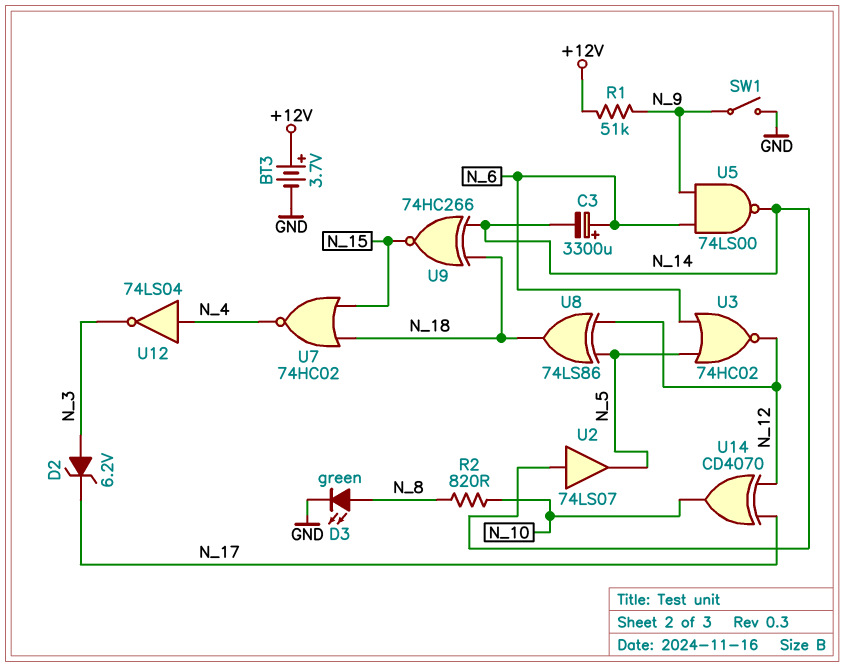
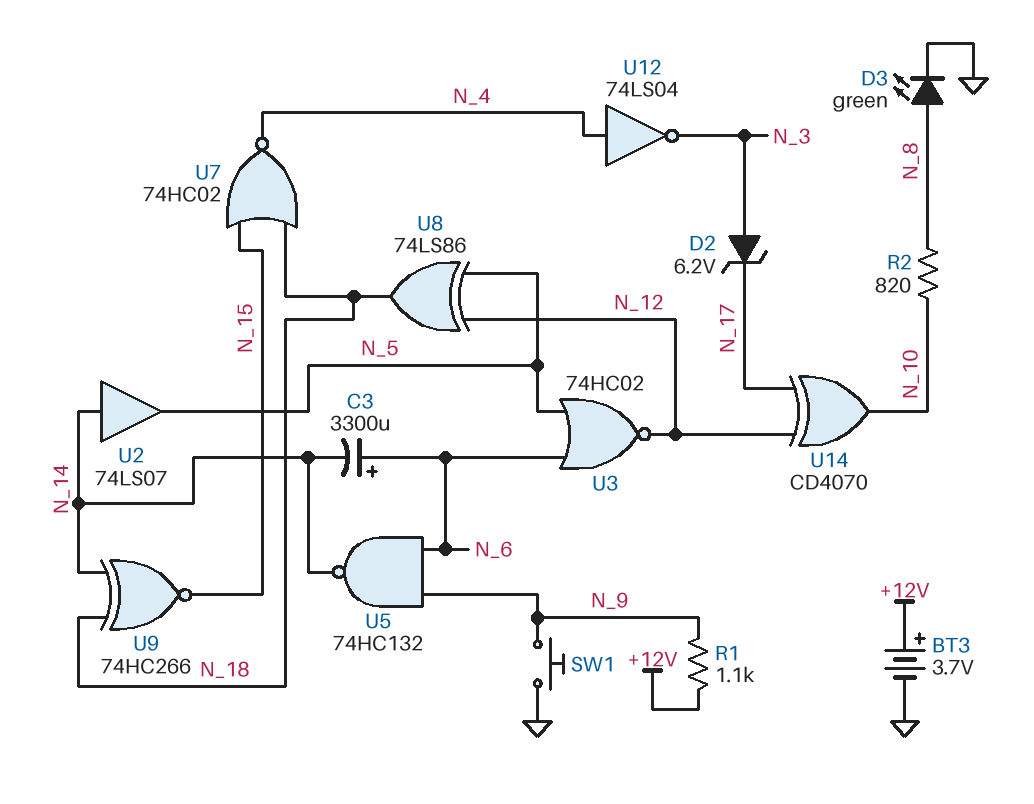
R1: 51k (+12V, N_9) -> 1.1k (+12V, N_9)
SW1: switch (GND, N_9) -> button (GND, N_9)
U5: NAND 74LS00 (in N_6, in N_9, out N_14) -> NAND 74HC132 (in N_6, in N_9, out N_14)

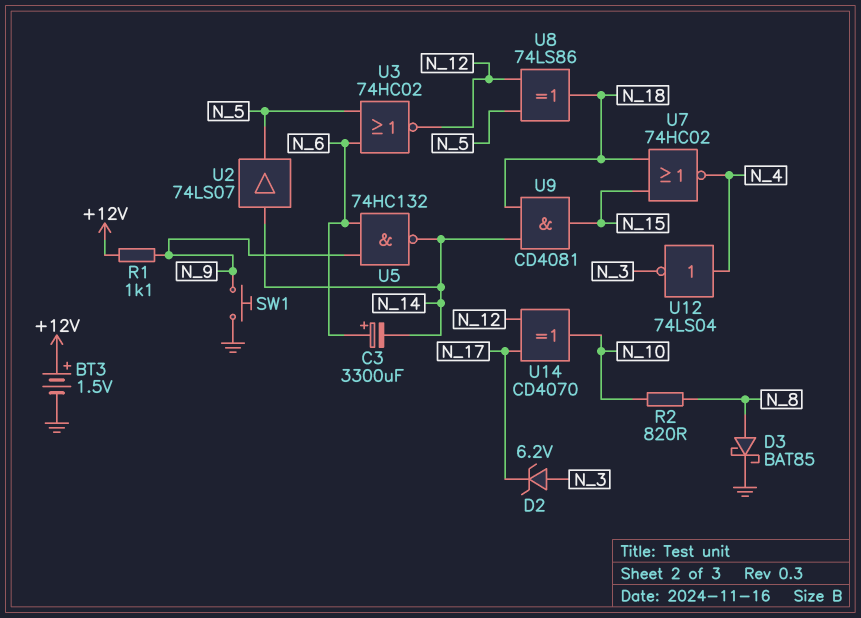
BT3: 3.7V (plus +12V, minus GND) -> 1.5V (plus +12V, minus GND)
D3: LED green (A N_8, K GND) -> schottky BAT85 (A N_8, K GND)
U9: XNOR 74HC266 (in N_14, in N_18, out N_15) -> AND CD4081 (in N_14, in N_18, out N_15)

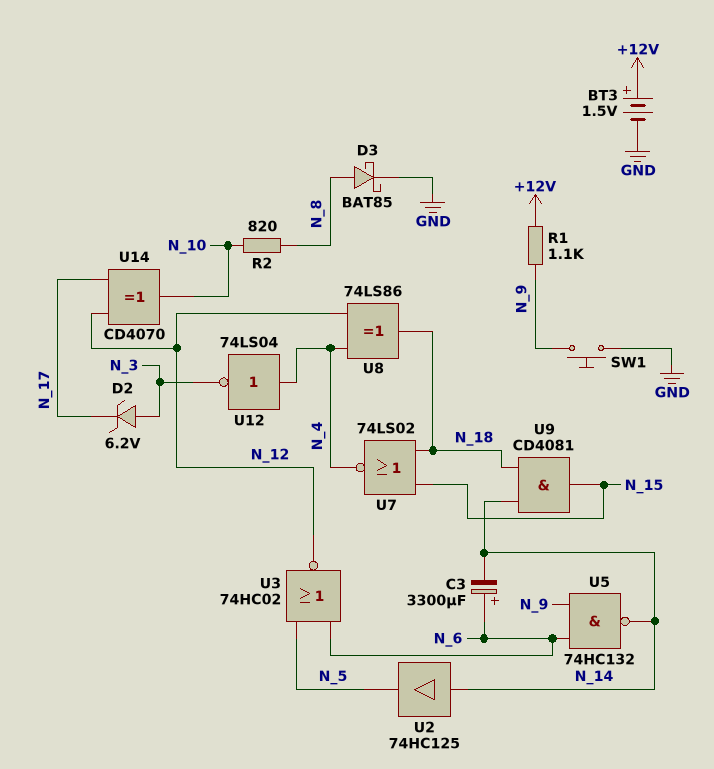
U2: buffer 74LS07 (in N_14, out N_5) -> buffer 74HC125 (in N_14, out N_5)
U7: NOR 74HC02 (in N_15, in N_18, out N_4) -> NOR 74LS02 (in N_15, in N_18, out N_4)
U8: XOR 74LS86 (in N_5, in N_12, out N_18) -> XOR 74LS86 (in N_4, in N_12, out N_18)

